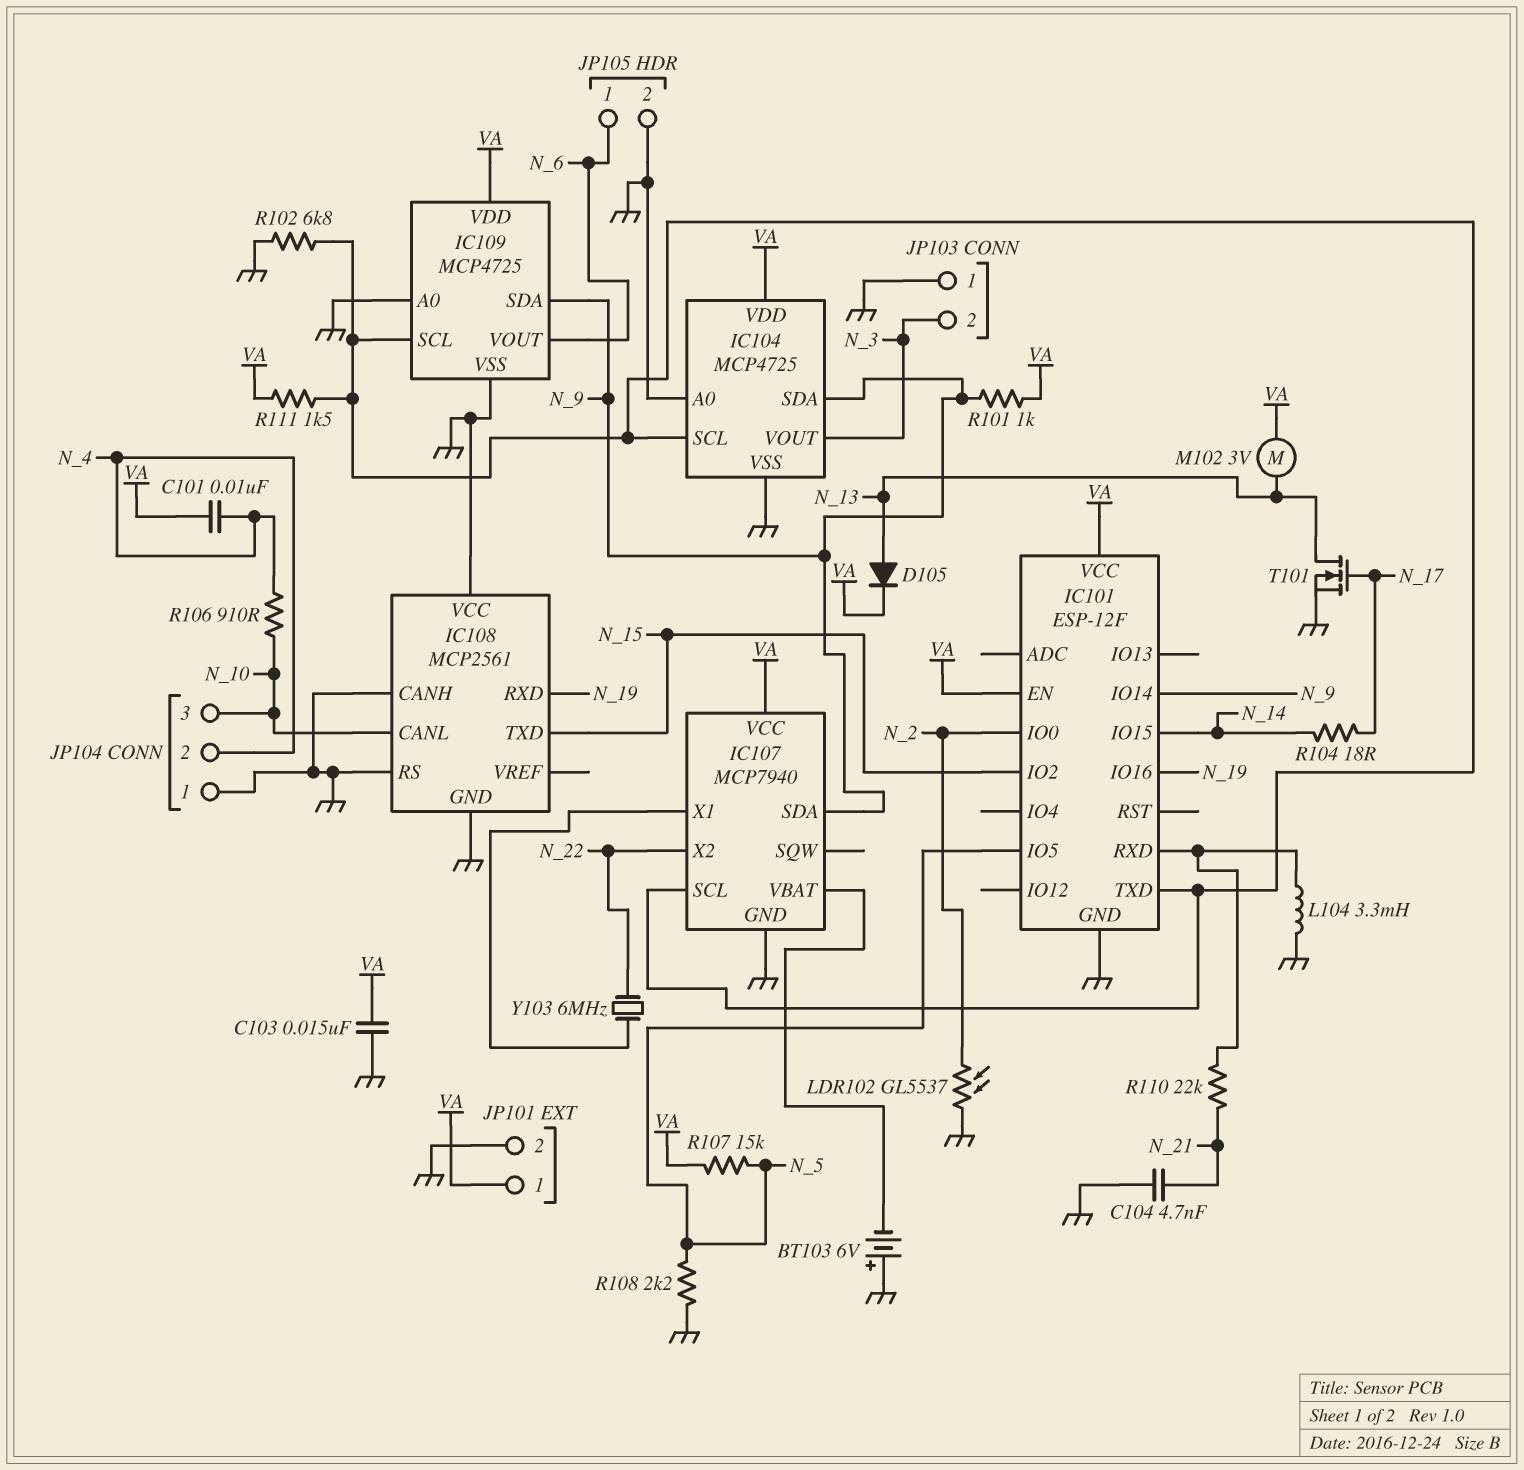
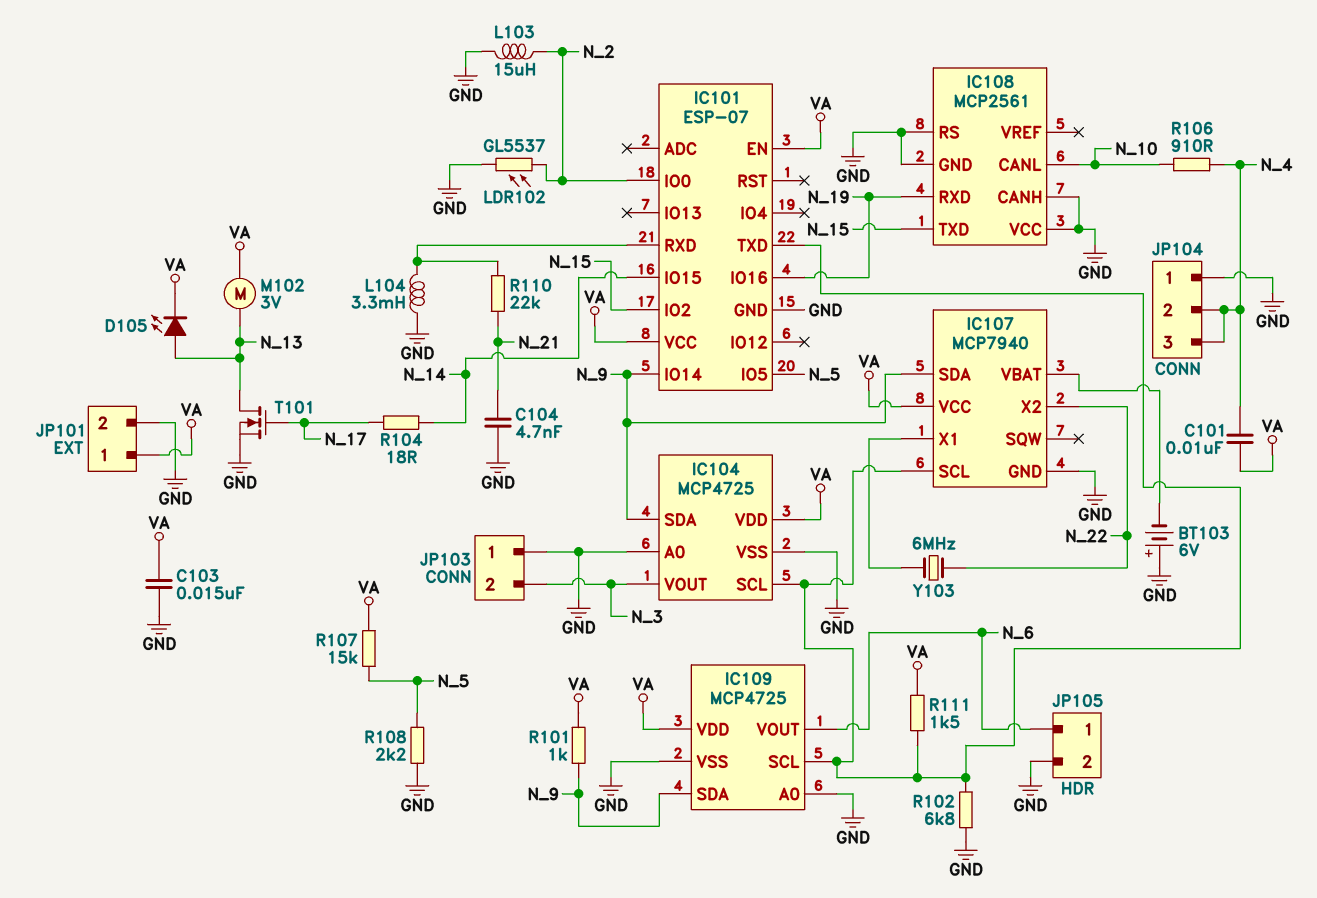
D105: diode (A N_13, K VA) -> LED (A N_13, K VA)
IC101: ESP-12F -> ESP-07
JP104 pin 3: N_10 -> N_4
L103: none -> 15uH (GND, N_2)

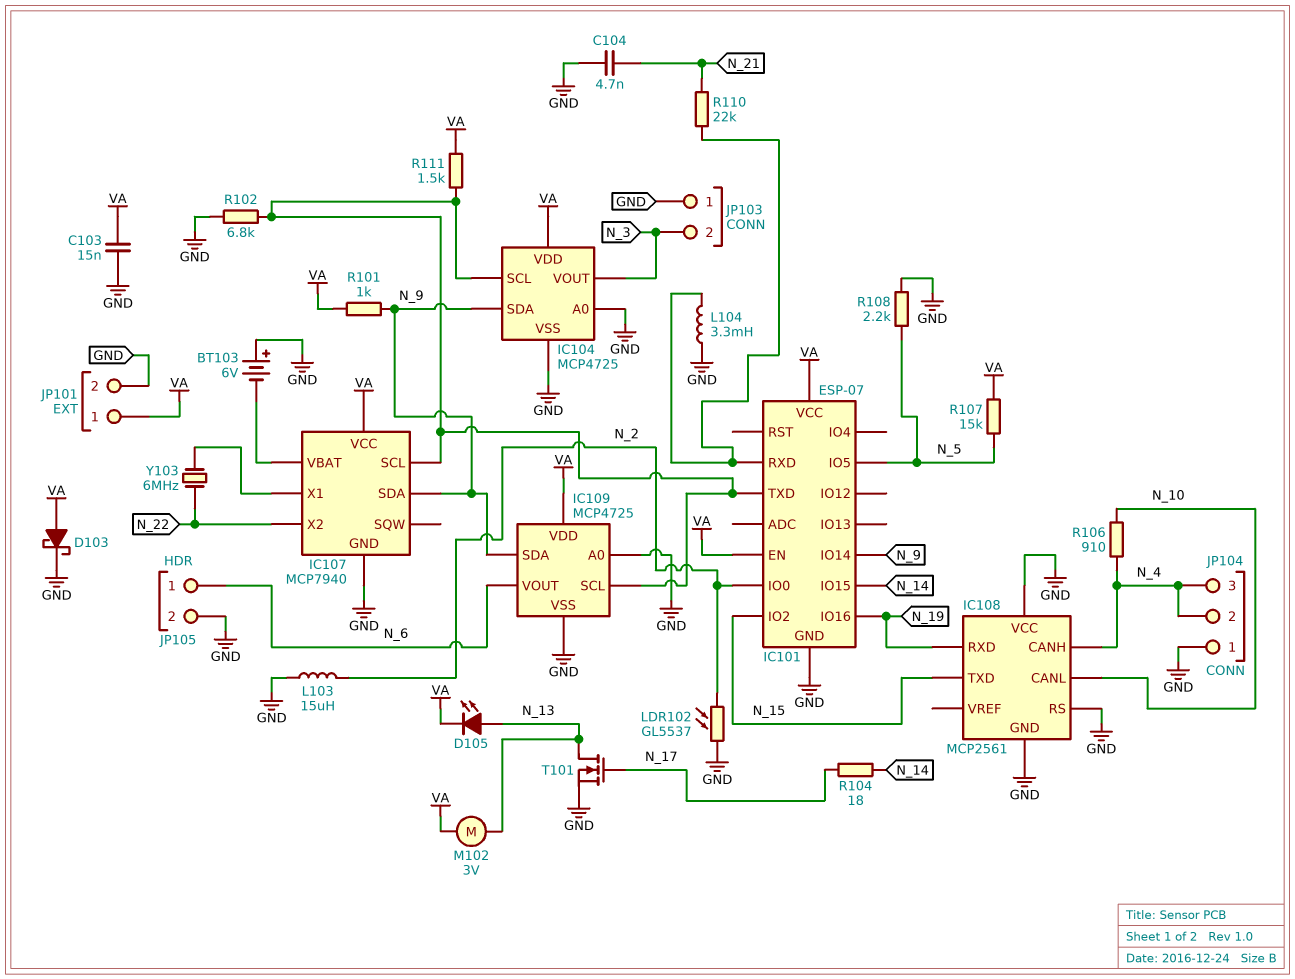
C101: 10nF (N_4, VA) -> none
D103: none -> schottky (A VA, K GND)
IC108 pin CANH: GND -> N_4

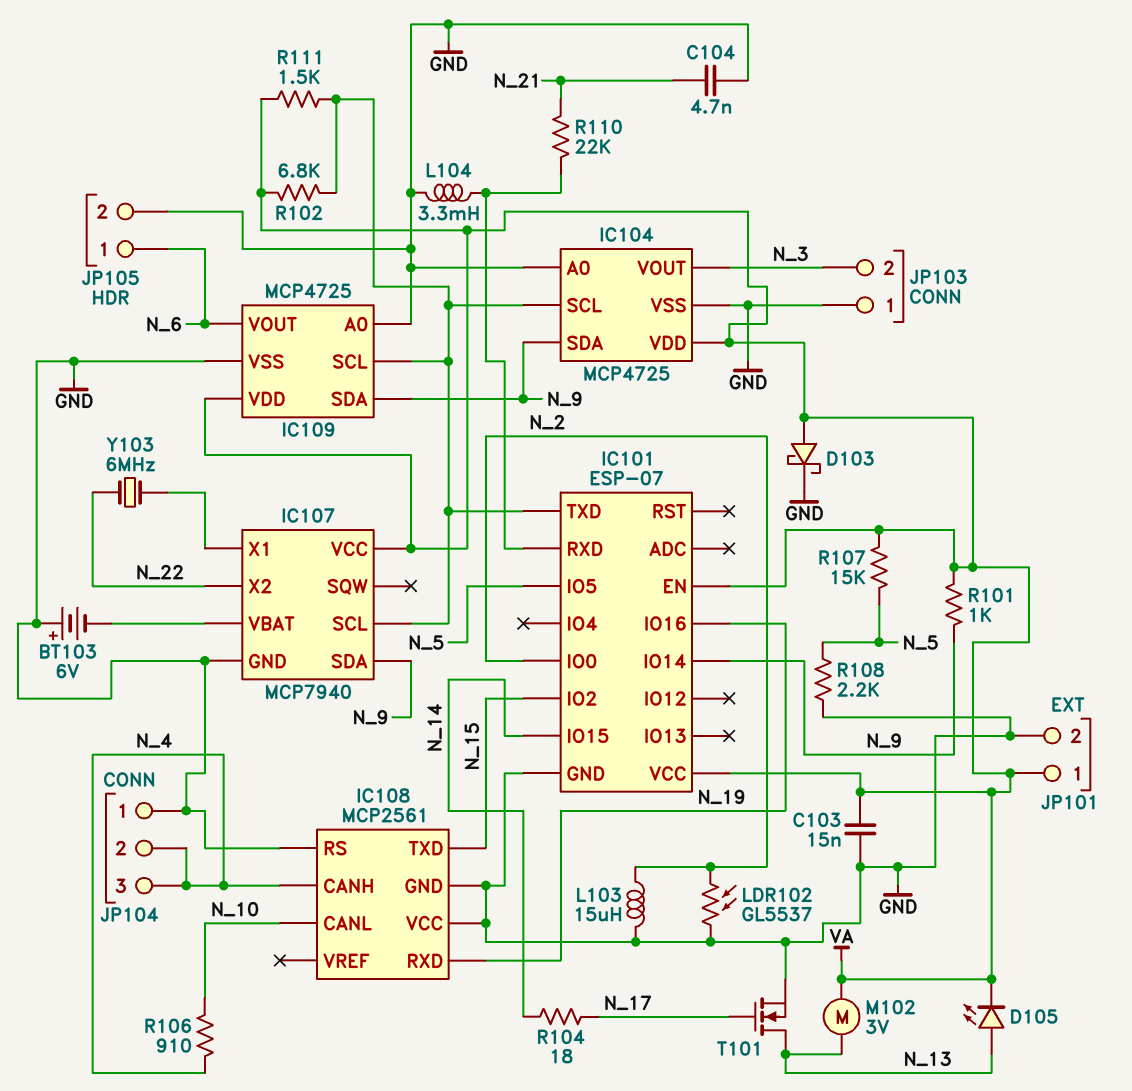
R102: 6.8k (GND, IC101/TXD) -> 6.8k (IC101/TXD, VA)

